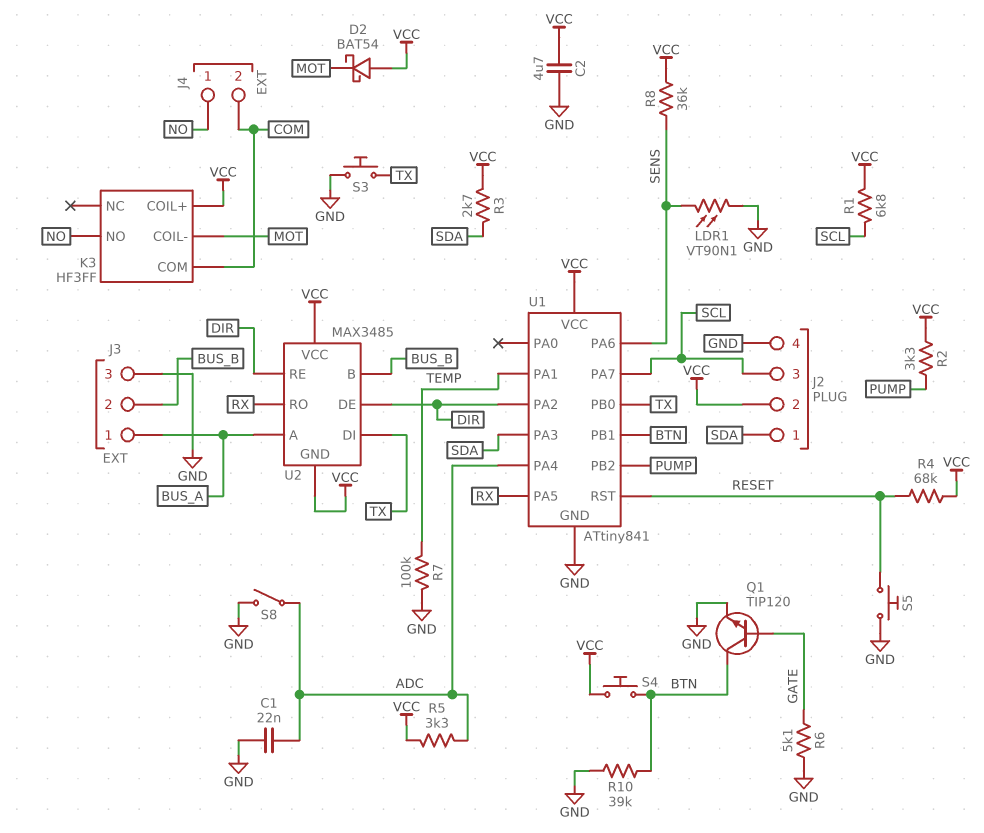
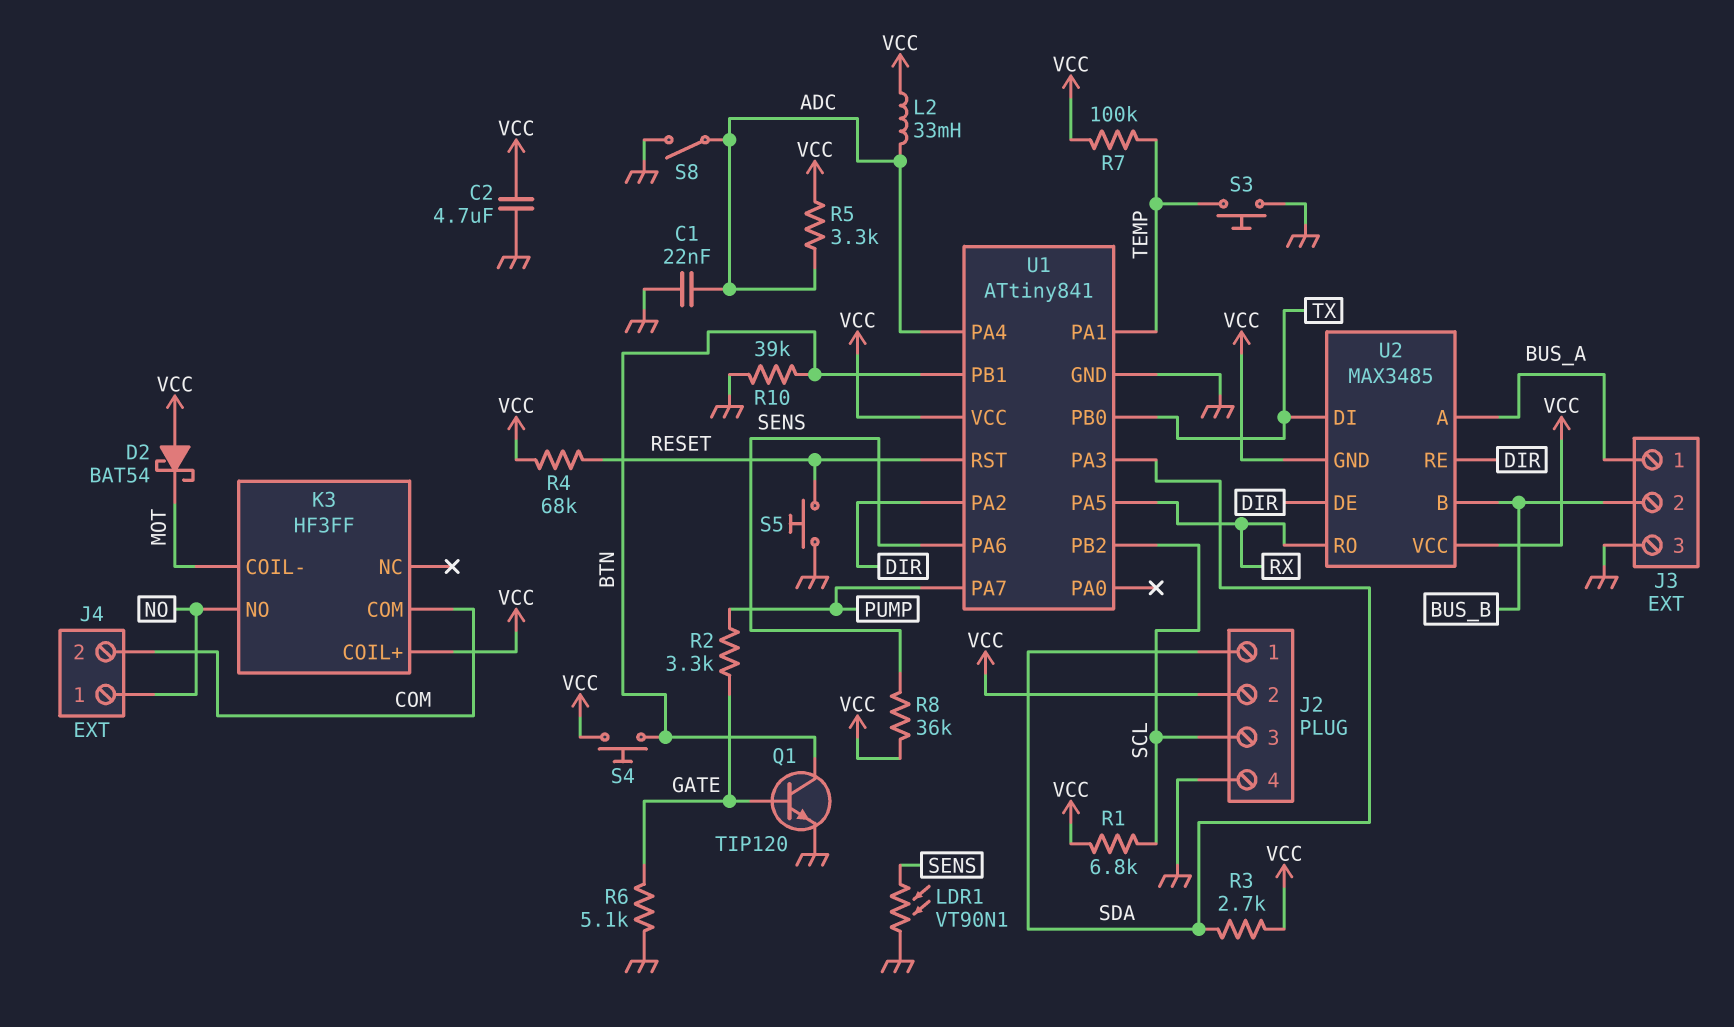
L2: none -> 33mH (ADC, VCC)
R2: 3.3k (PUMP, VCC) -> 3.3k (GATE, PUMP)
R7: 100k (GND, TEMP) -> 100k (TEMP, VCC)
S3: button (GND, TX) -> button (GND, TEMP)
U1 pin PA7: SCL -> PUMP
U1 pin PB2: PUMP -> SCL

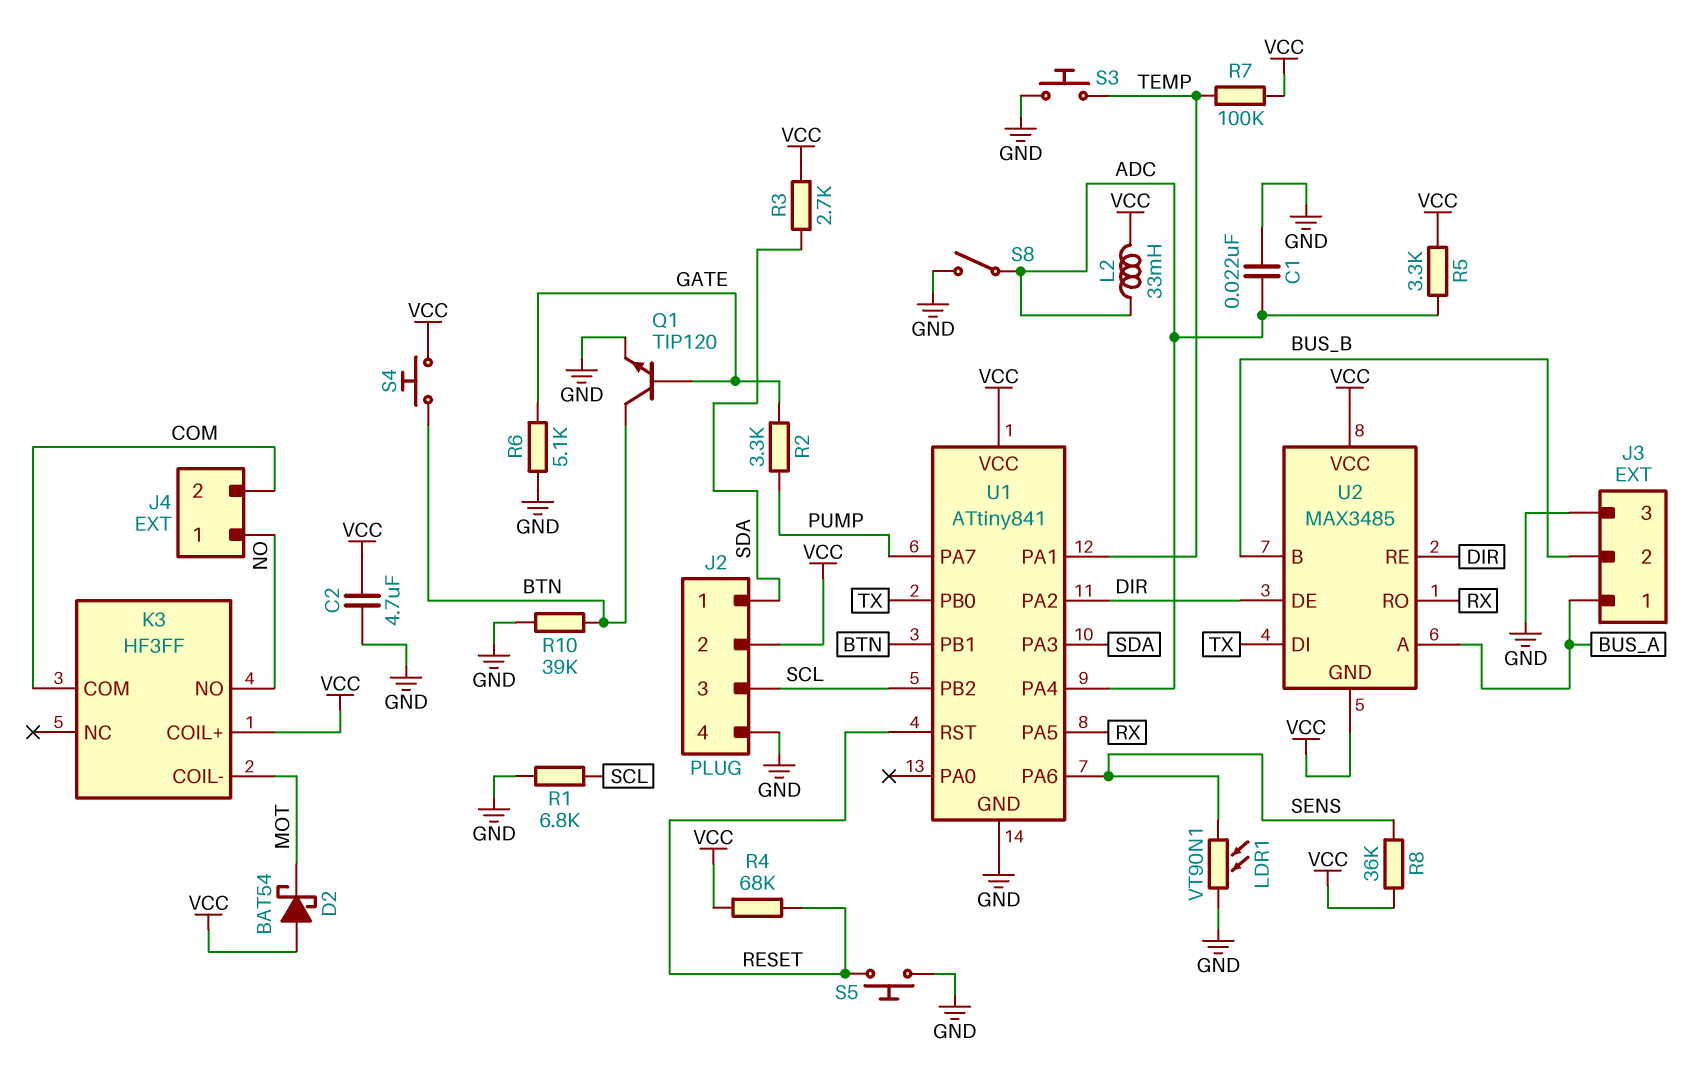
R1: 6.8k (SCL, VCC) -> 6.8k (GND, SCL)

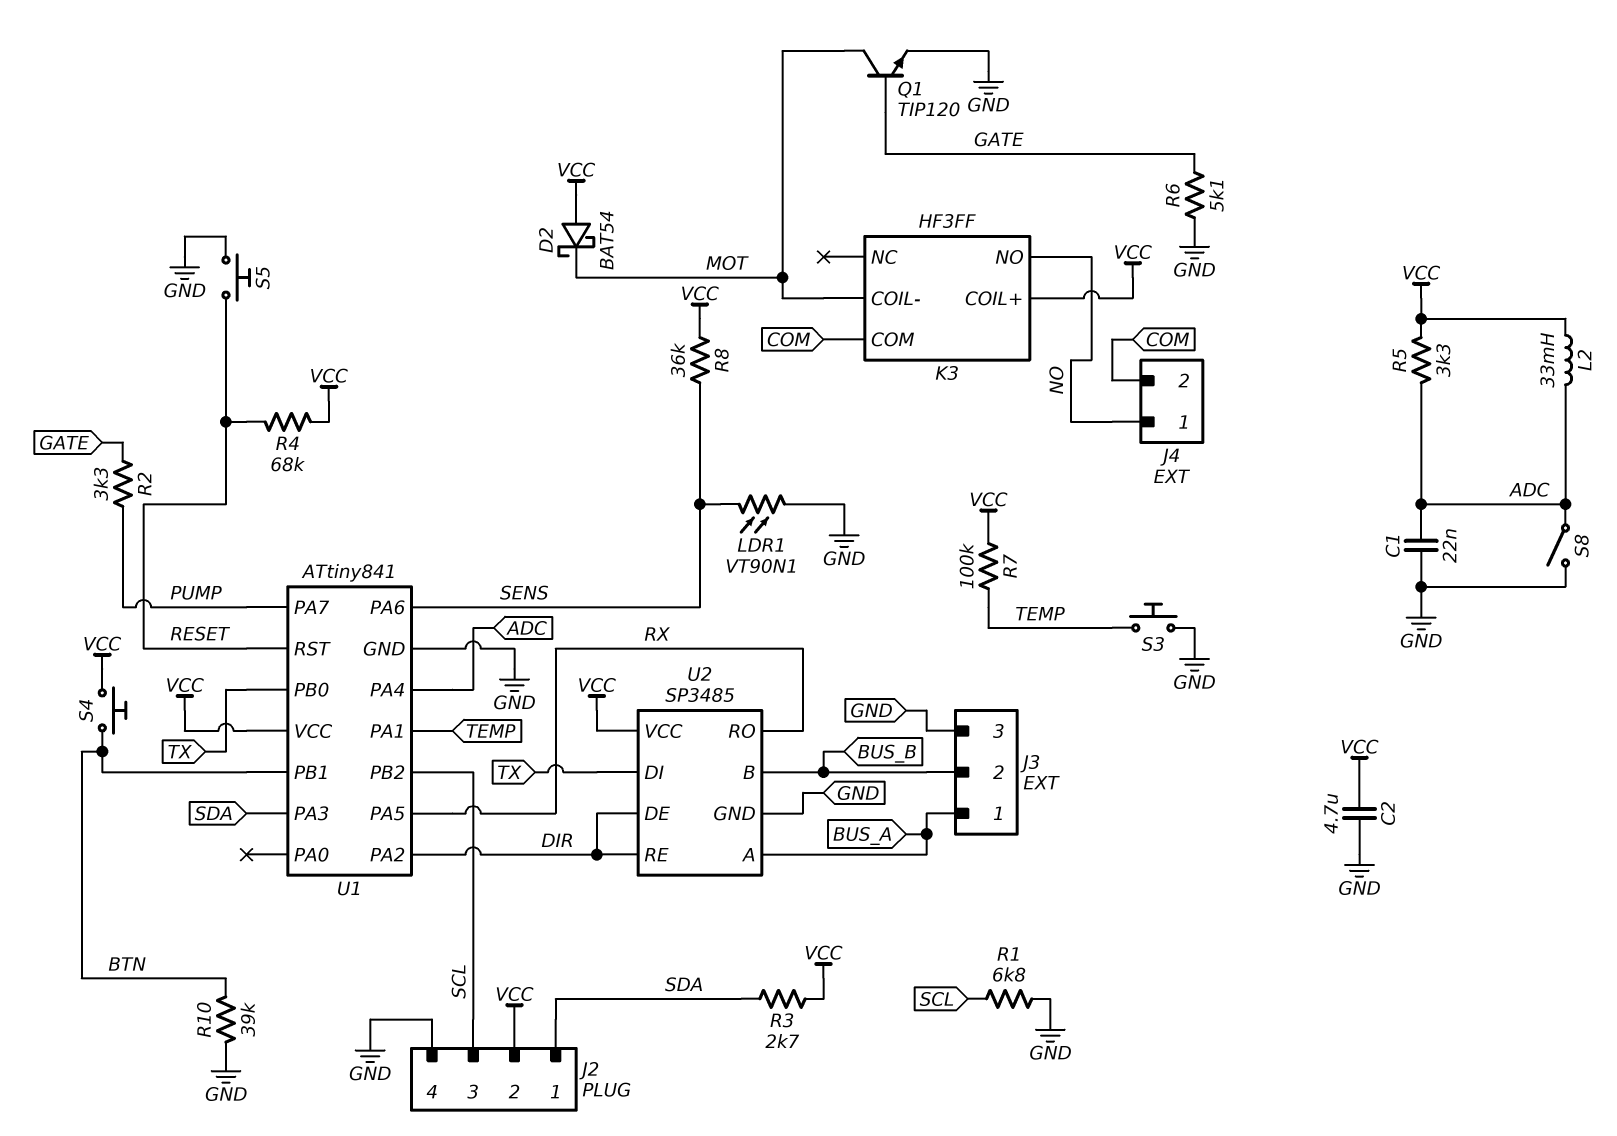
Q1: NPN TIP120 (B GATE, C BTN, E GND) -> NPN TIP120 (B GATE, C MOT, E GND)
U2: MAX3485 -> SP3485
U2 pin GND: VCC -> GND

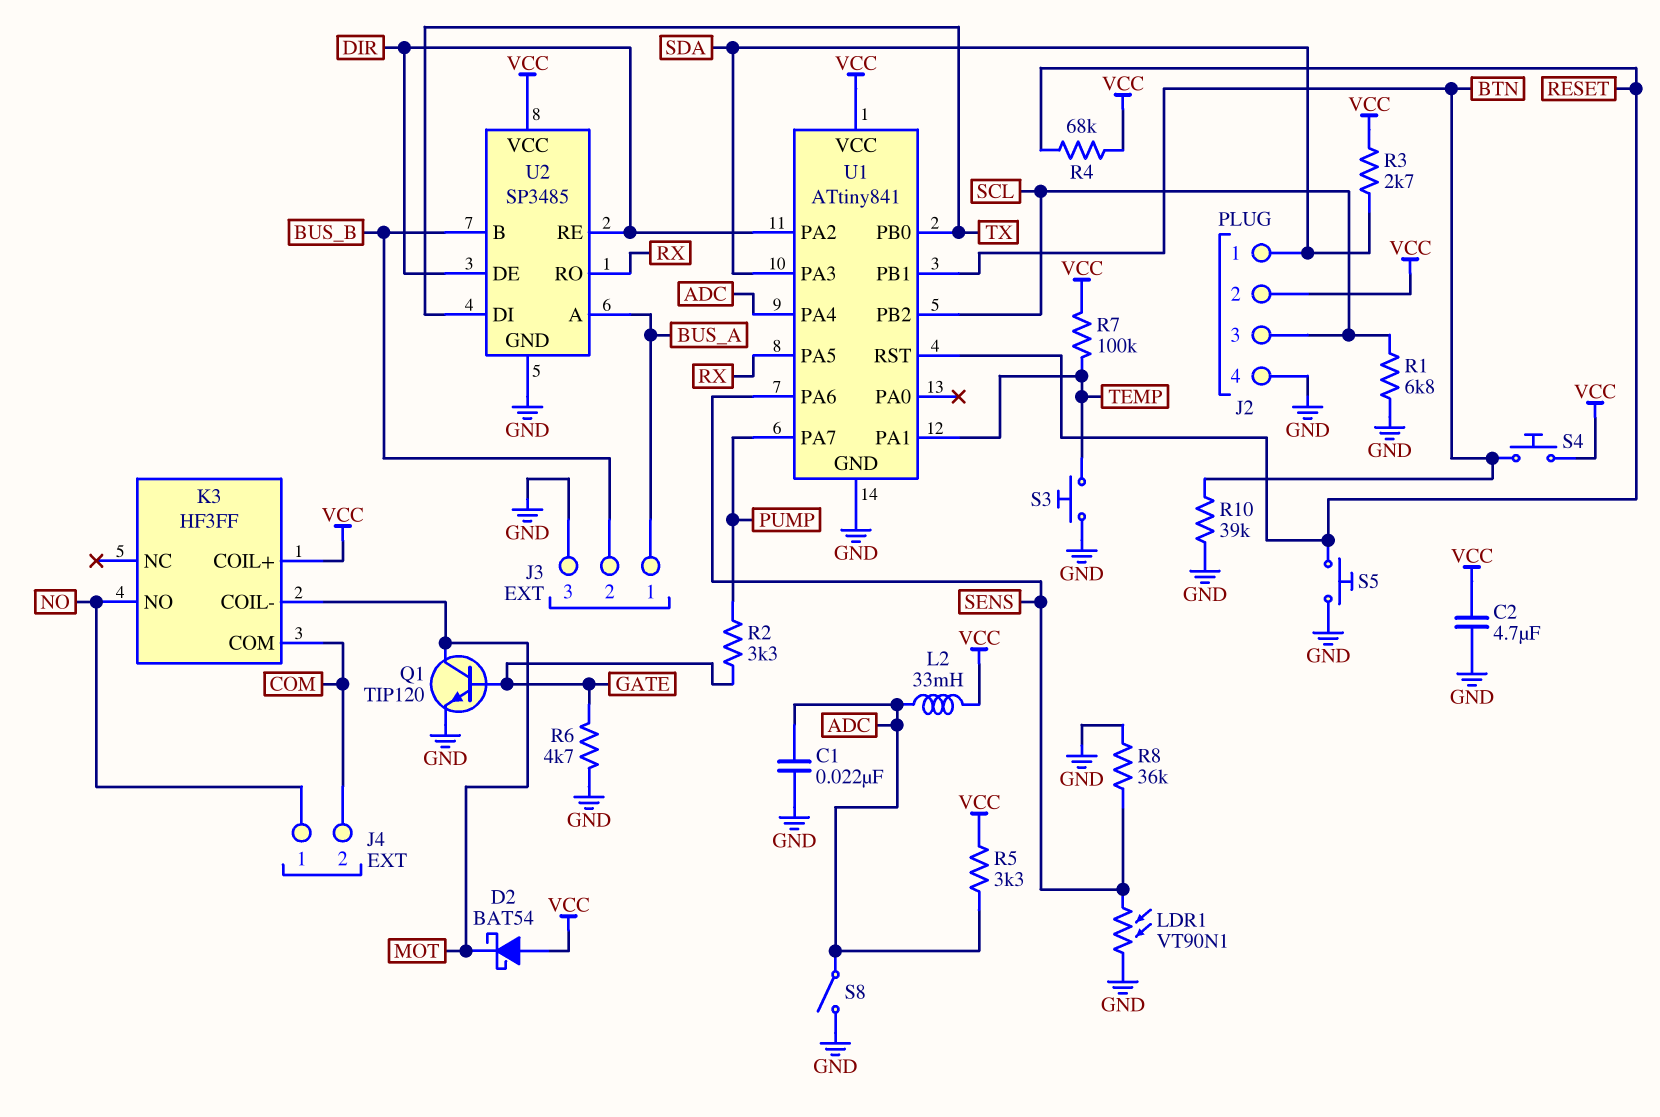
R6: 5.1k (GATE, GND) -> 4.7k (GATE, GND)
R8: 36k (SENS, VCC) -> 36k (GND, SENS)

